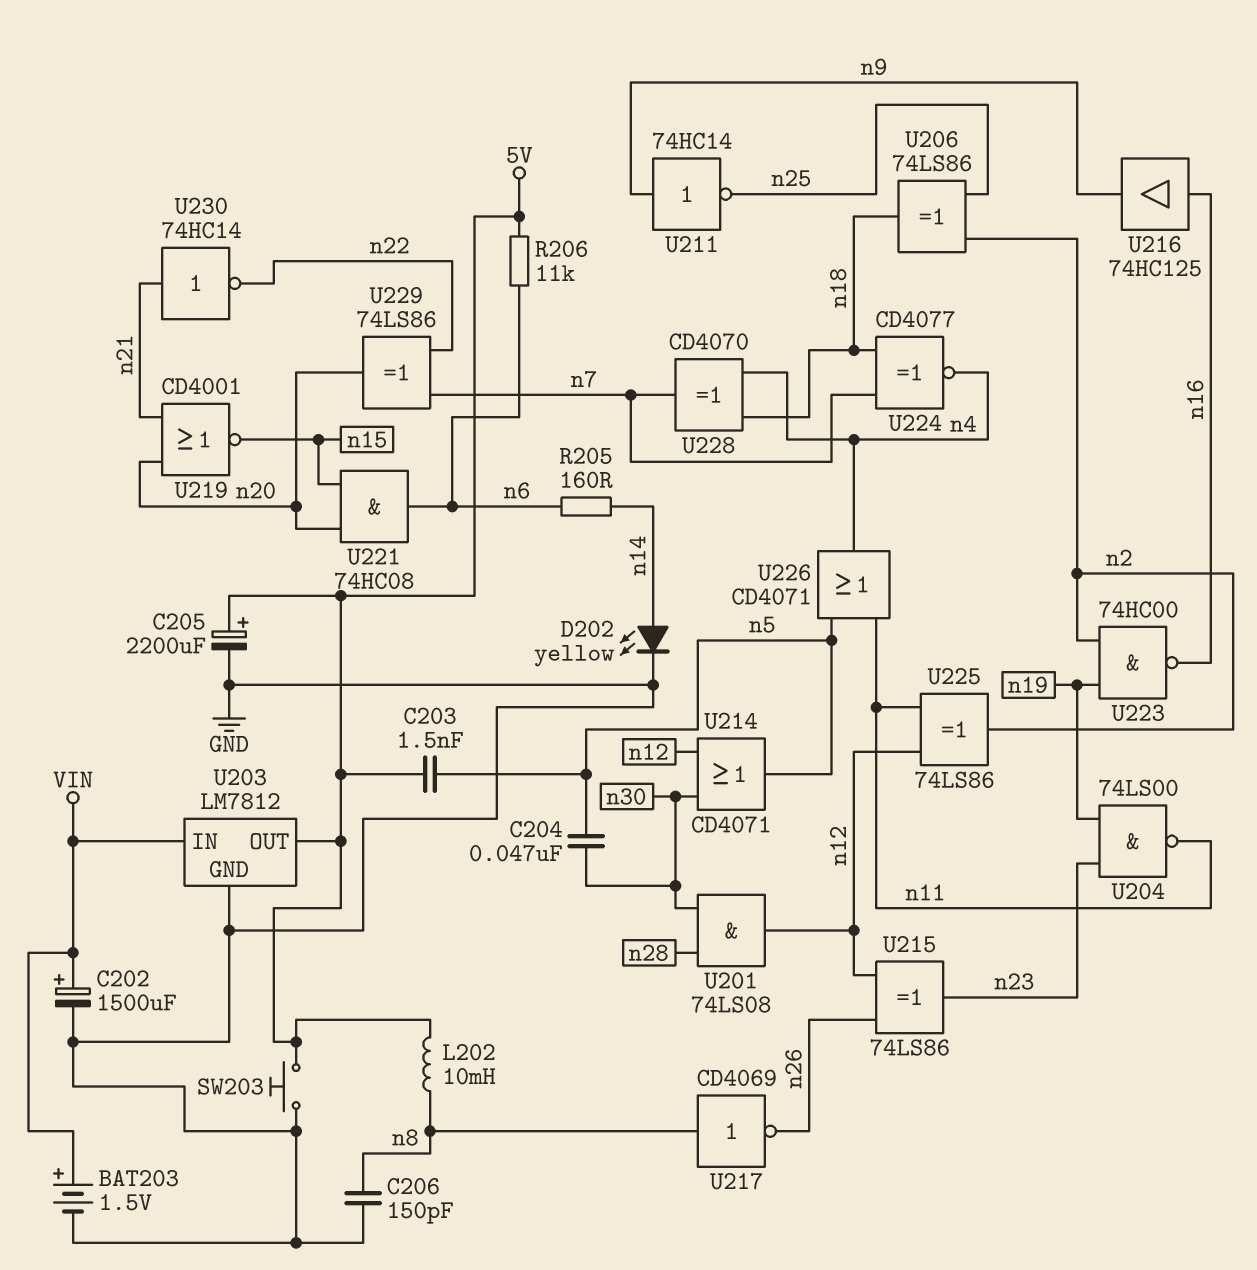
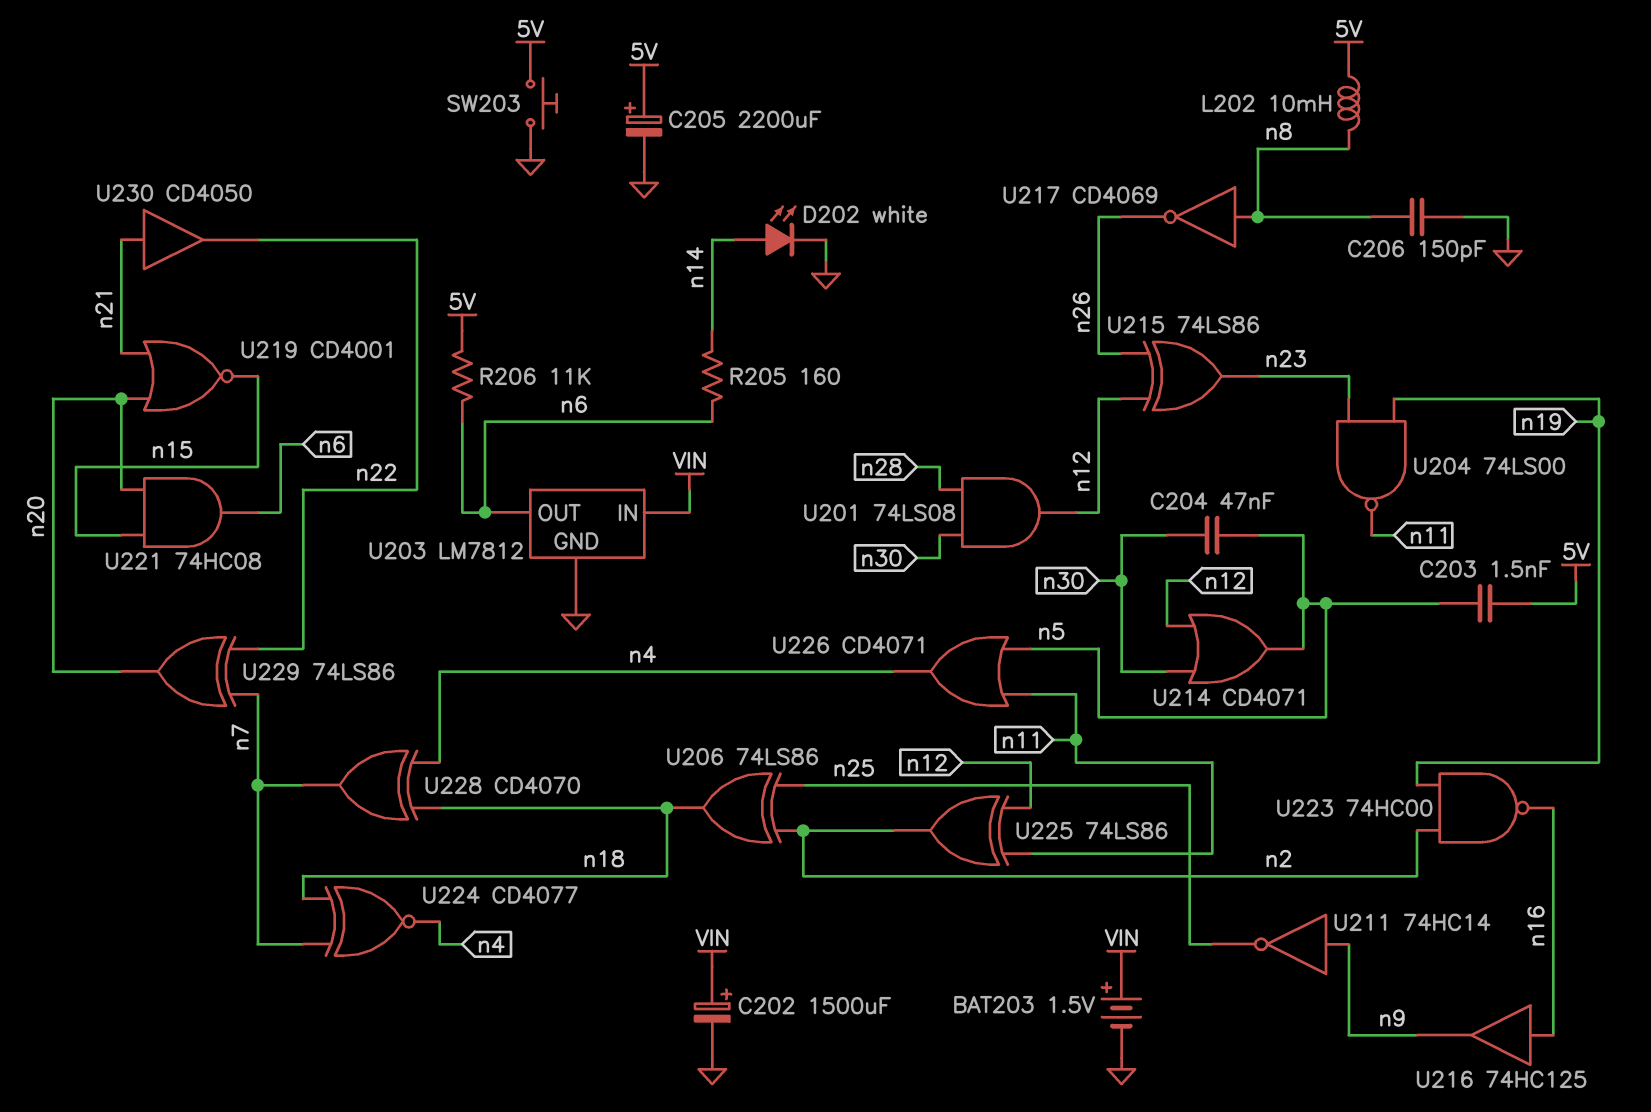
D202: LED yellow (A n14, K GND) -> LED white (A n14, K GND)
U203 pin OUT: 5V -> n6
U230: NOT 74HC14 (in n21, out n22) -> buffer CD4050 (in n21, out n22)

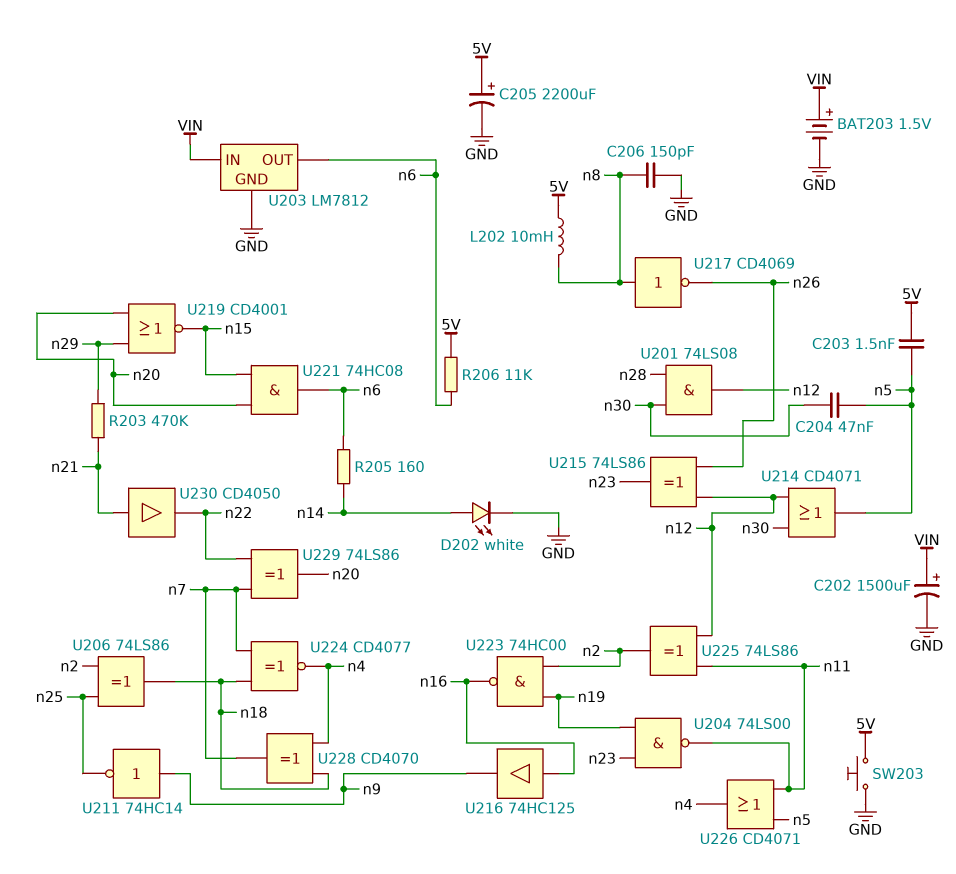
R203: none -> 470k (n21, n29)
U219: NOR CD4001 (in n20, in n21, out n15) -> NOR CD4001 (in n20, in n29, out n15)

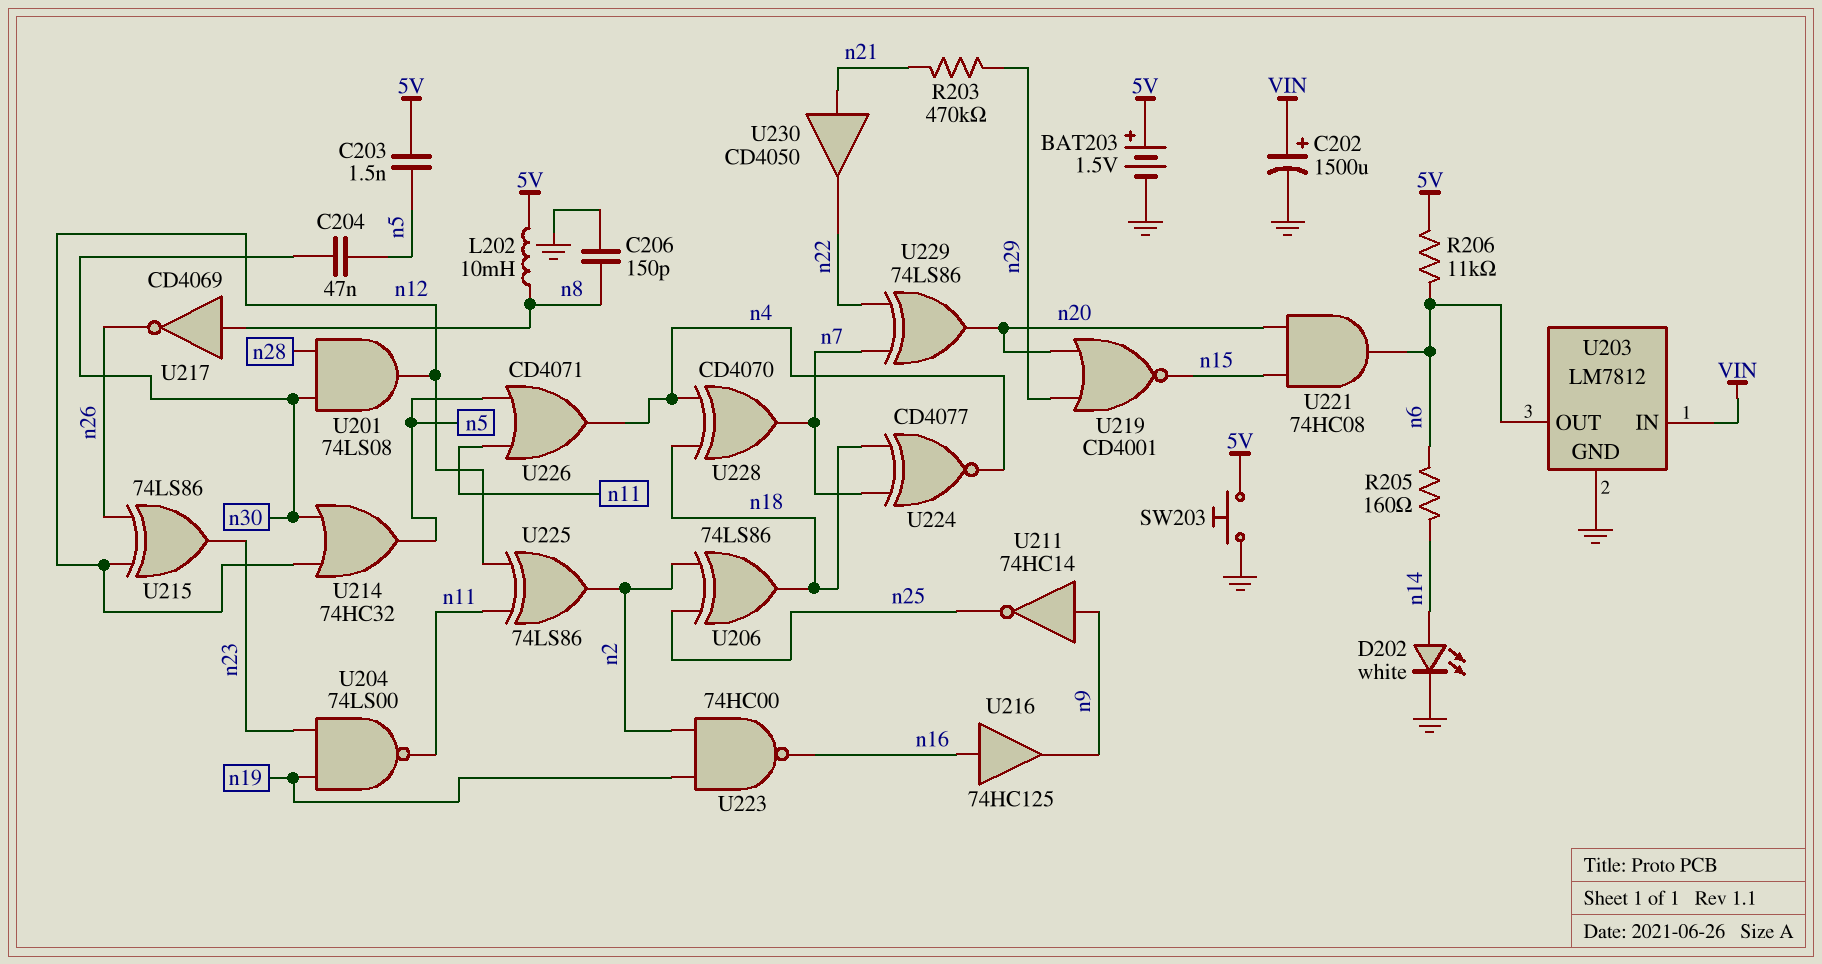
BAT203: 1.5V (plus VIN, minus GND) -> 1.5V (plus 5V, minus GND)
C205: 2200uF (plus 5V, minus GND) -> none
U214: OR CD4071 (in n12, in n30, out n5) -> OR 74HC32 (in n12, in n30, out n5)

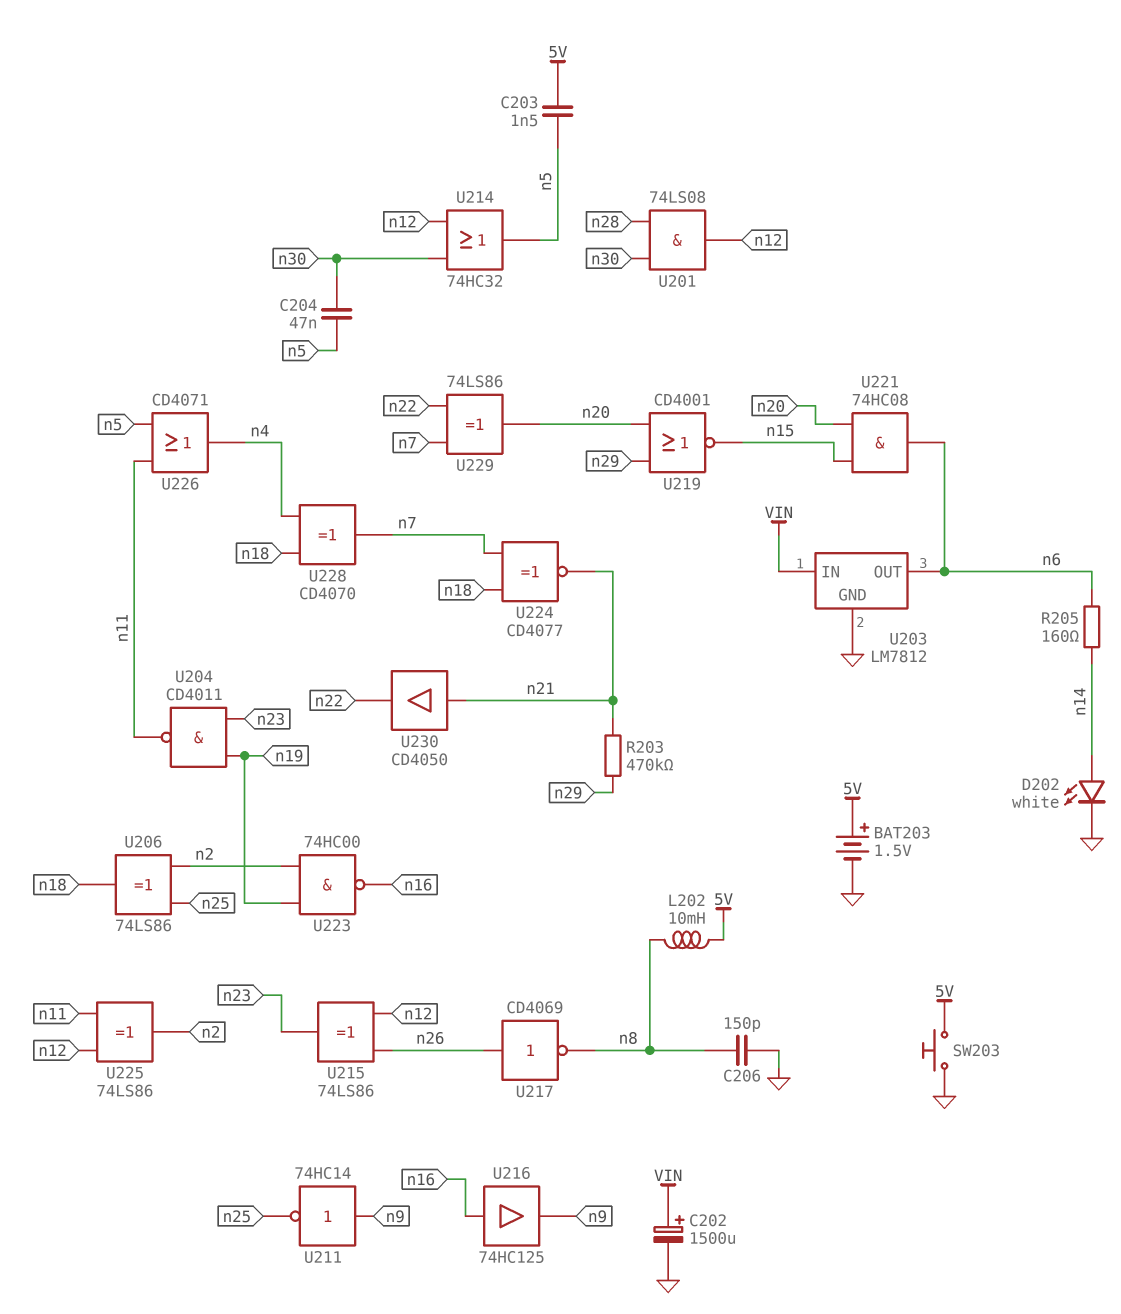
R206: 11k (5V, n6) -> none
U204: NAND 74LS00 (in n19, in n23, out n11) -> NAND CD4011 (in n19, in n23, out n11)
U217: NOT CD4069 (in n8, out n26) -> NOT CD4069 (in n26, out n8)
U224: XNOR CD4077 (in n7, in n18, out n4) -> XNOR CD4077 (in n7, in n18, out n21)

